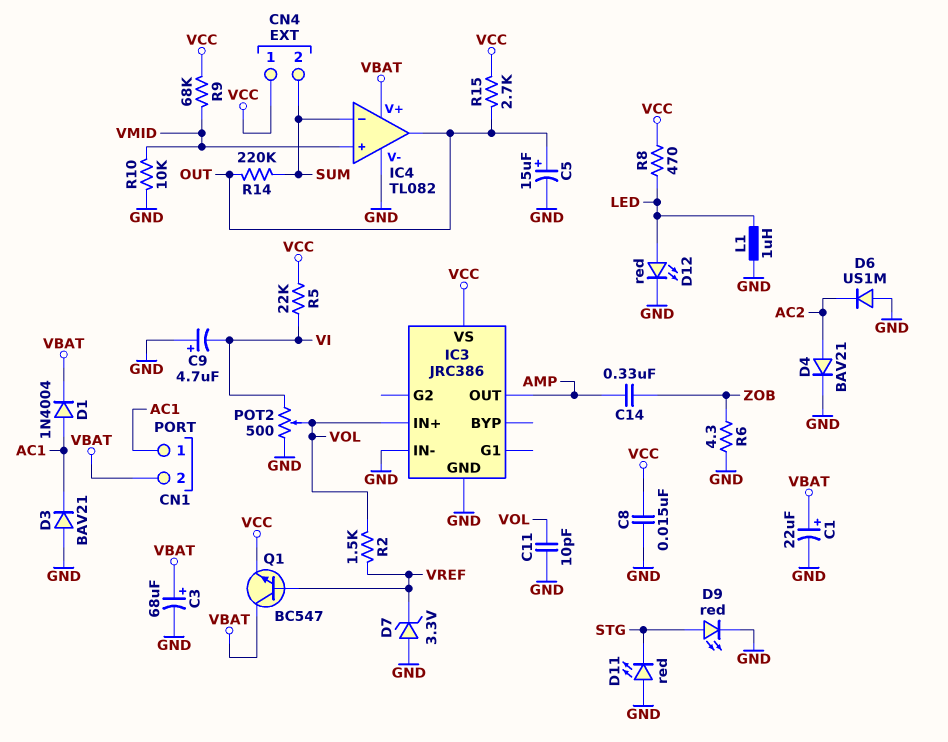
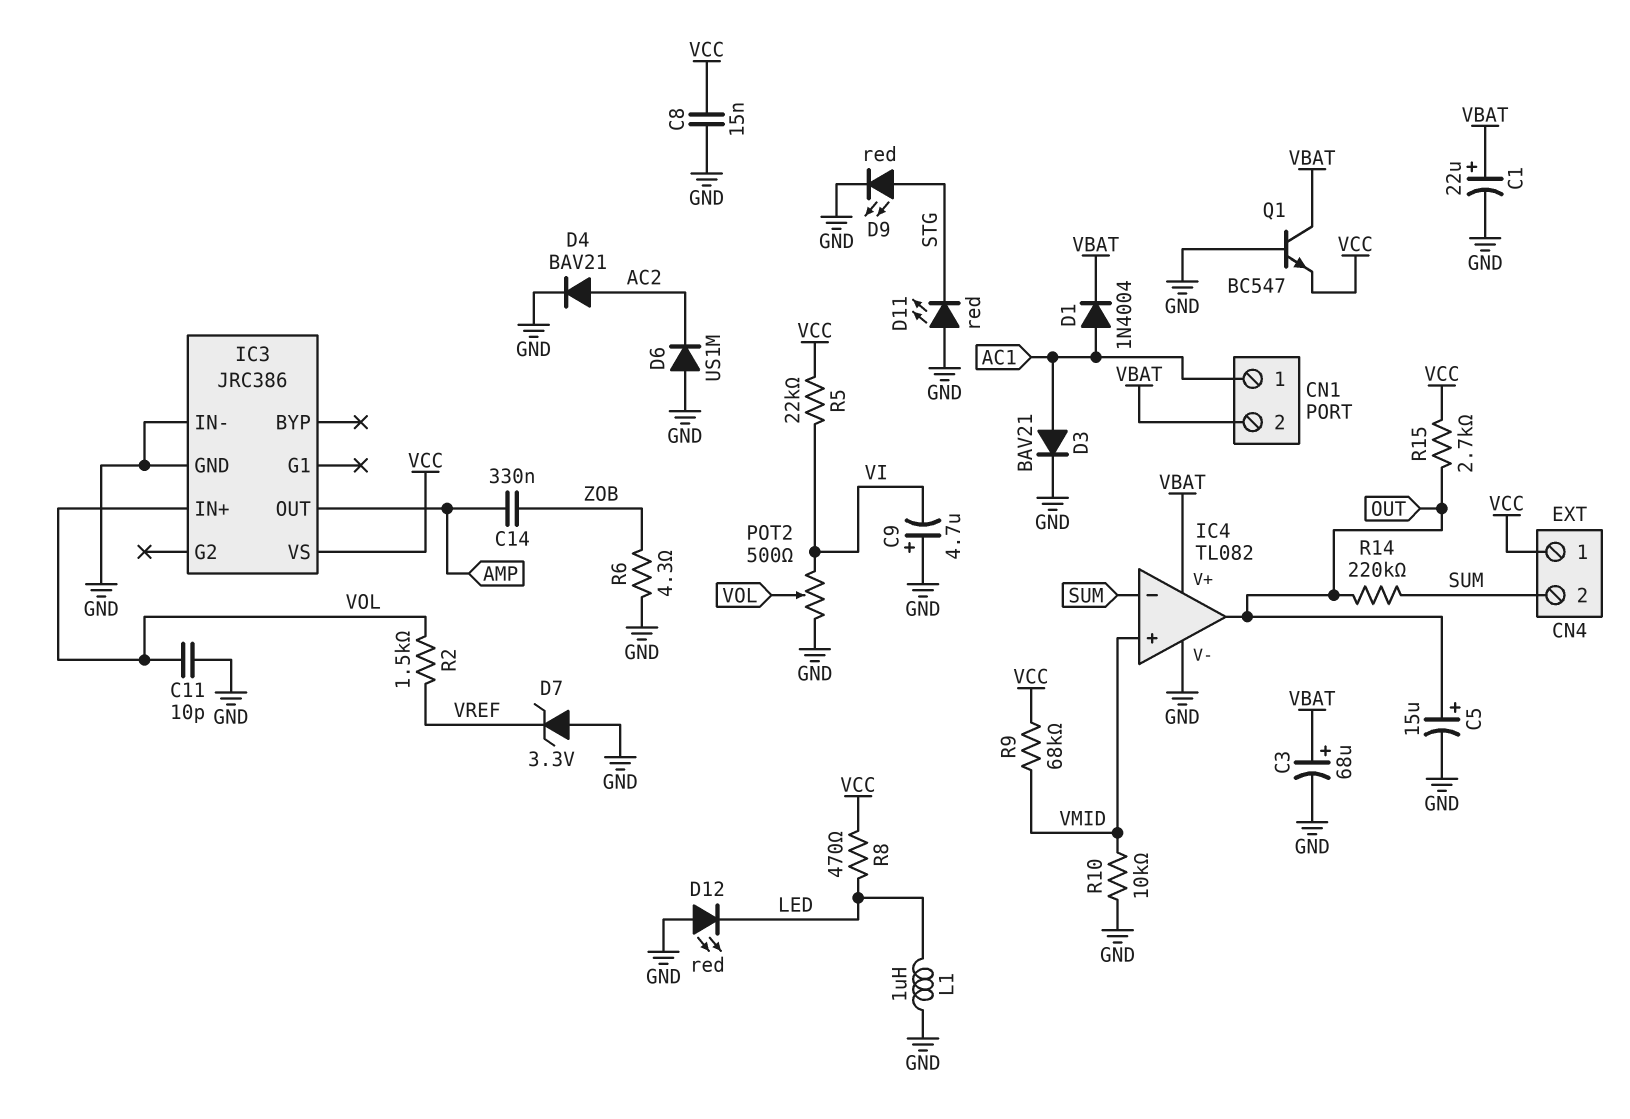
D3: diode BAV21 (A GND, K AC1) -> diode BAV21 (A AC1, K GND)
D12: LED red (A LED, K GND) -> LED red (A GND, K LED)
Q1: NPN BC547 (B VREF, C VBAT, E VCC) -> NPN BC547 (B GND, C VBAT, E VCC)

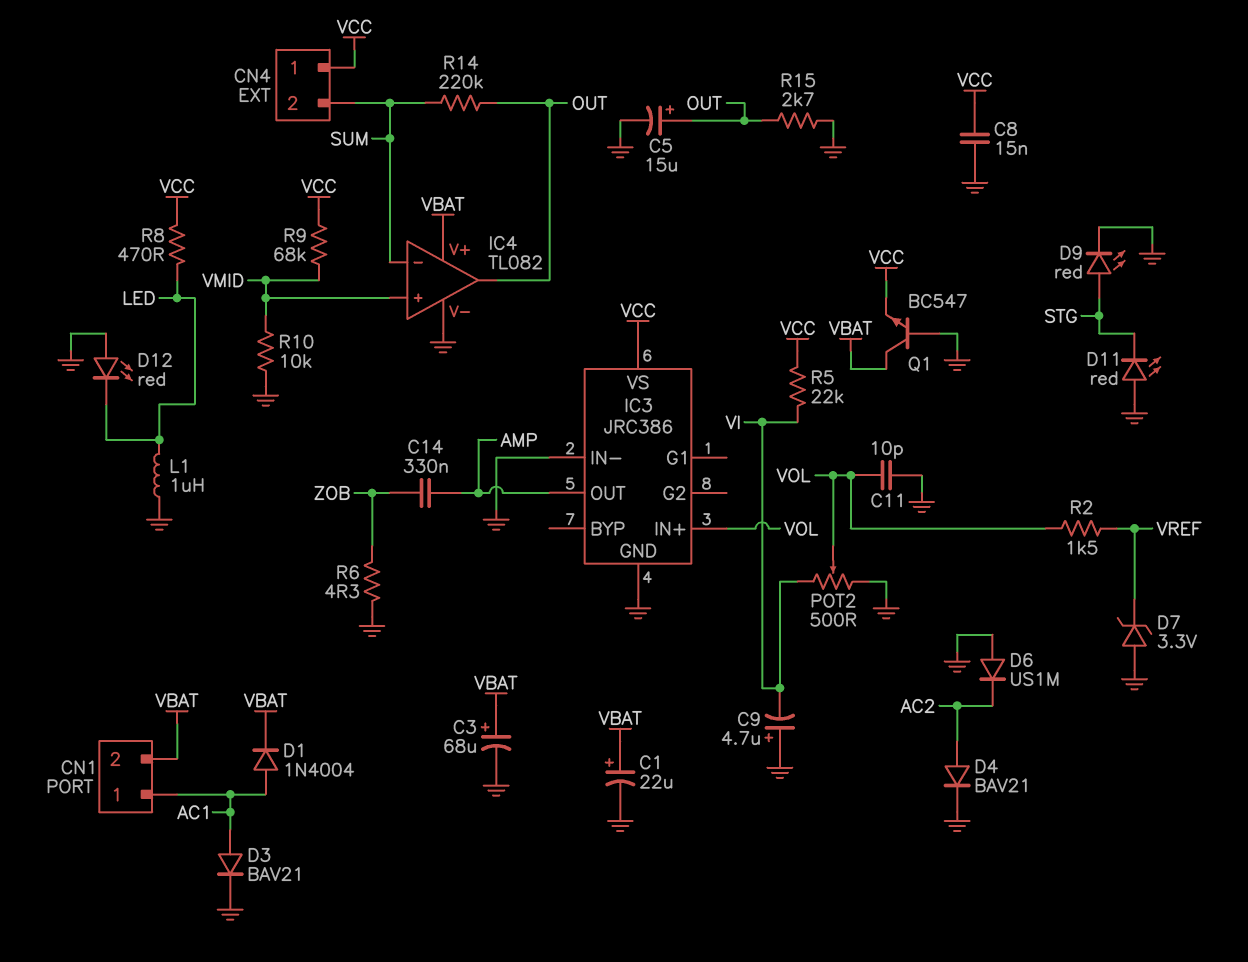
R15: 2.7k (OUT, VCC) -> 2.7k (GND, OUT)

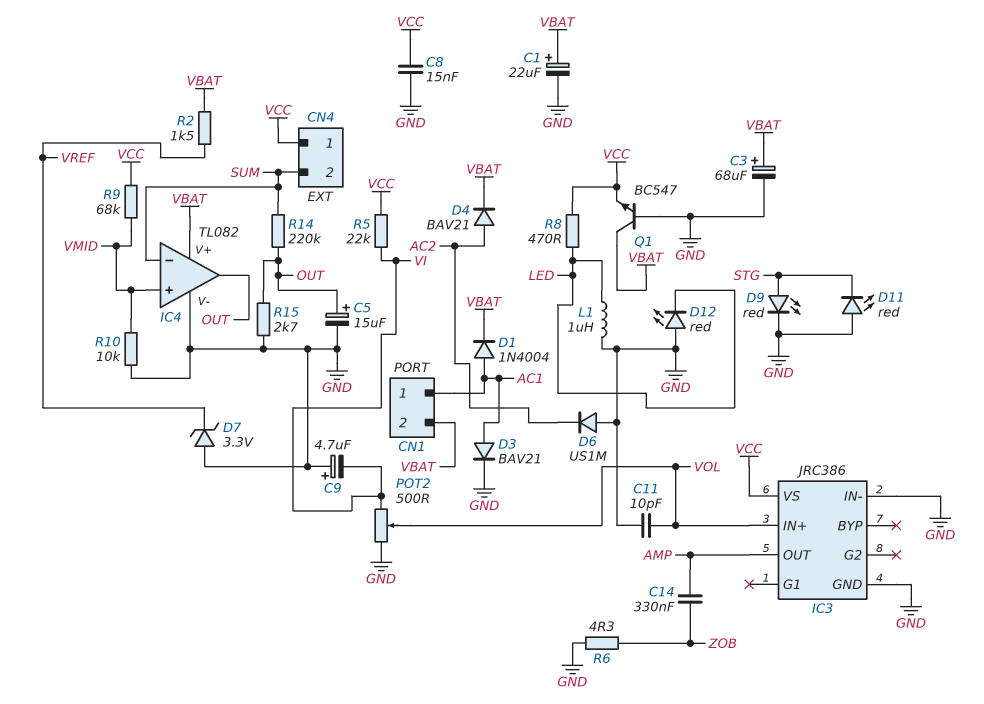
D4: diode BAV21 (A AC2, K GND) -> diode BAV21 (A AC2, K VBAT)
R2: 1.5k (VOL, VREF) -> 1.5k (VBAT, VREF)

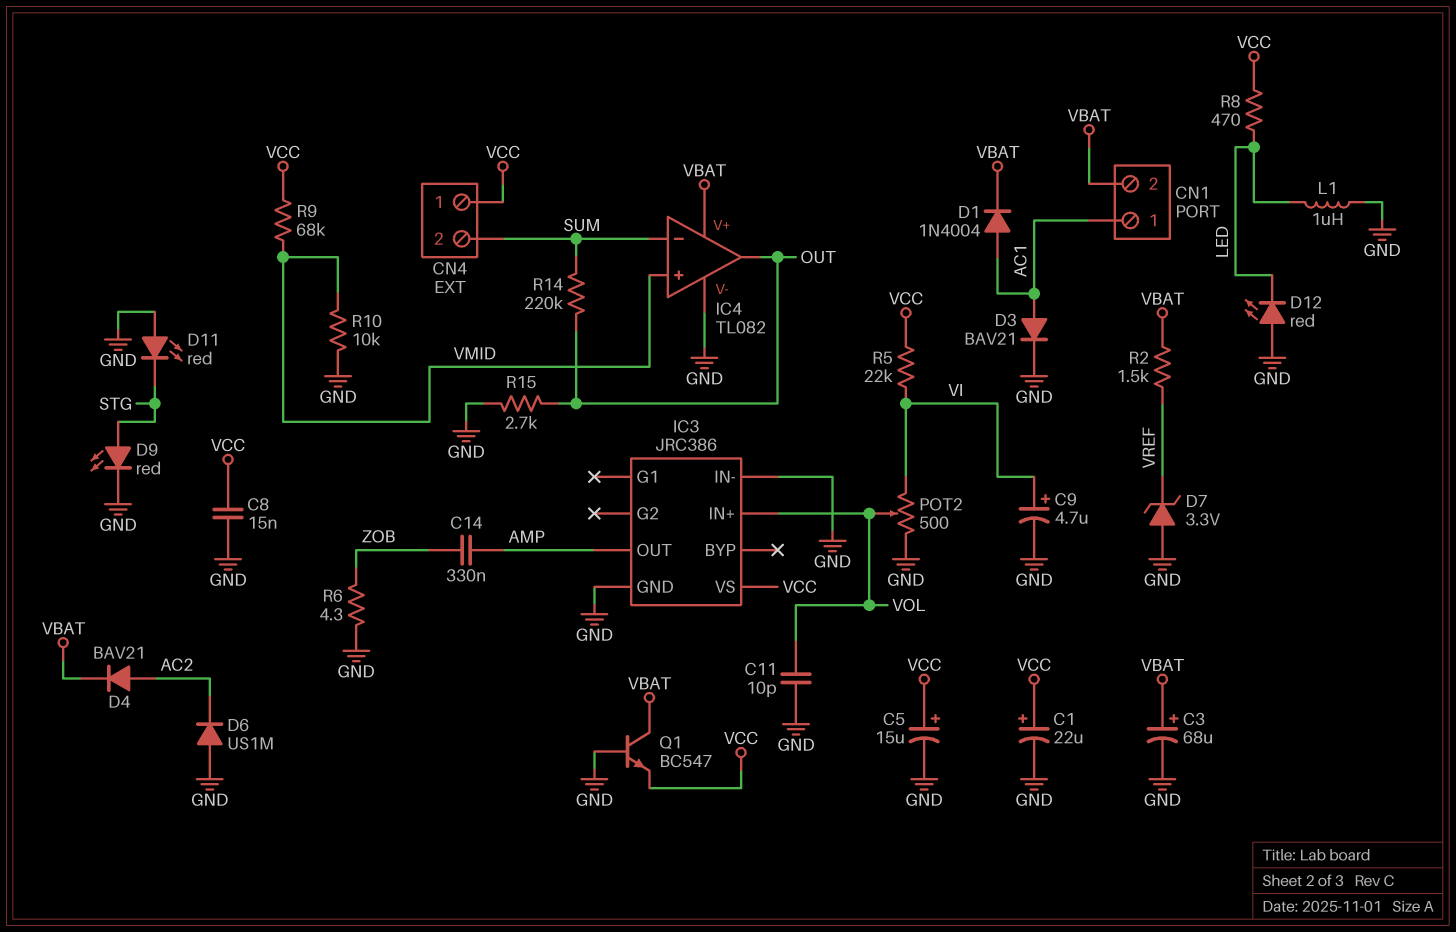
C1: 22uF (plus VBAT, minus GND) -> 22uF (plus VCC, minus GND)
C5: 15uF (plus OUT, minus GND) -> 15uF (plus VCC, minus GND)
C9: 4.7uF (plus GND, minus VI) -> 4.7uF (plus VI, minus GND)

